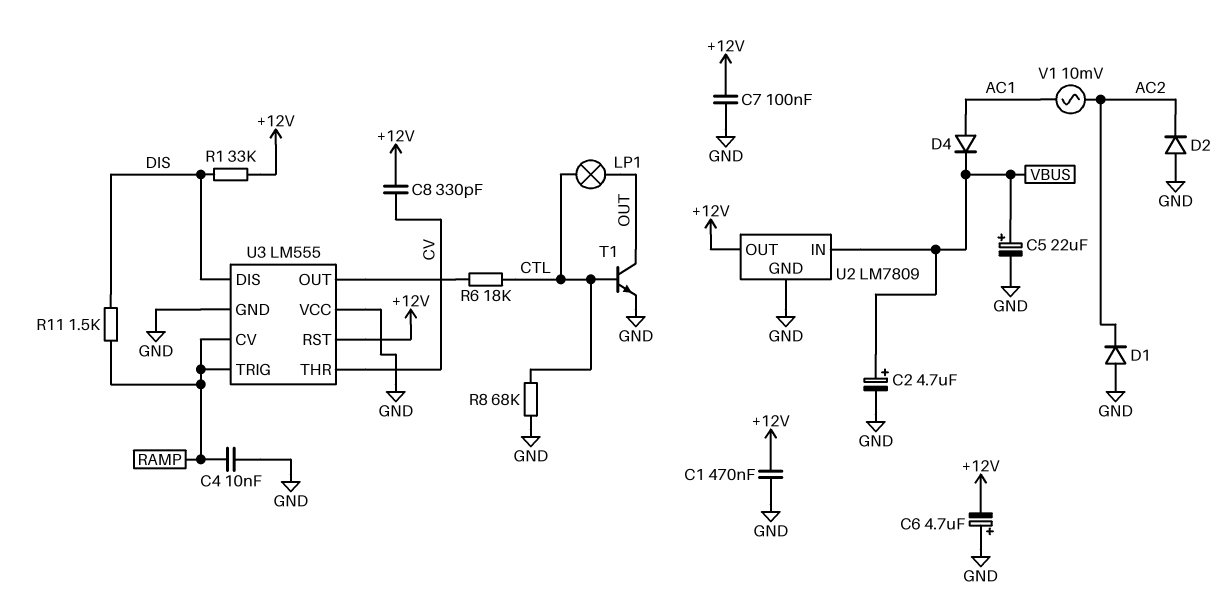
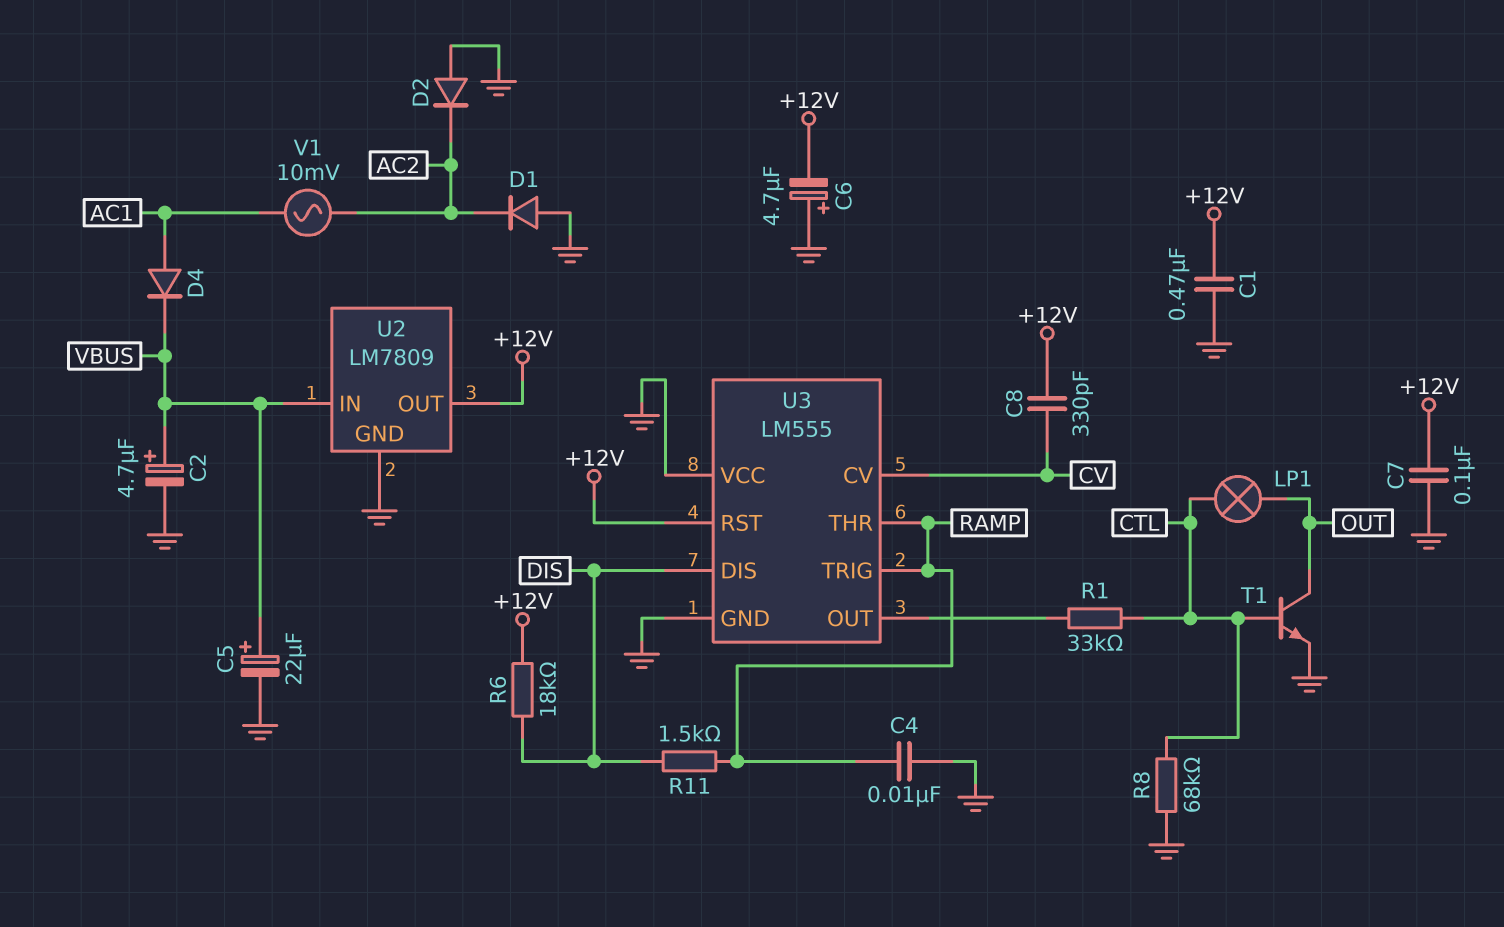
R1: 33k (+12V, DIS) -> 33k (CTL, U3/OUT)
R6: 18k (CTL, U3/OUT) -> 18k (+12V, DIS)
U3 pin CV: RAMP -> CV
U3 pin THR: CV -> RAMP

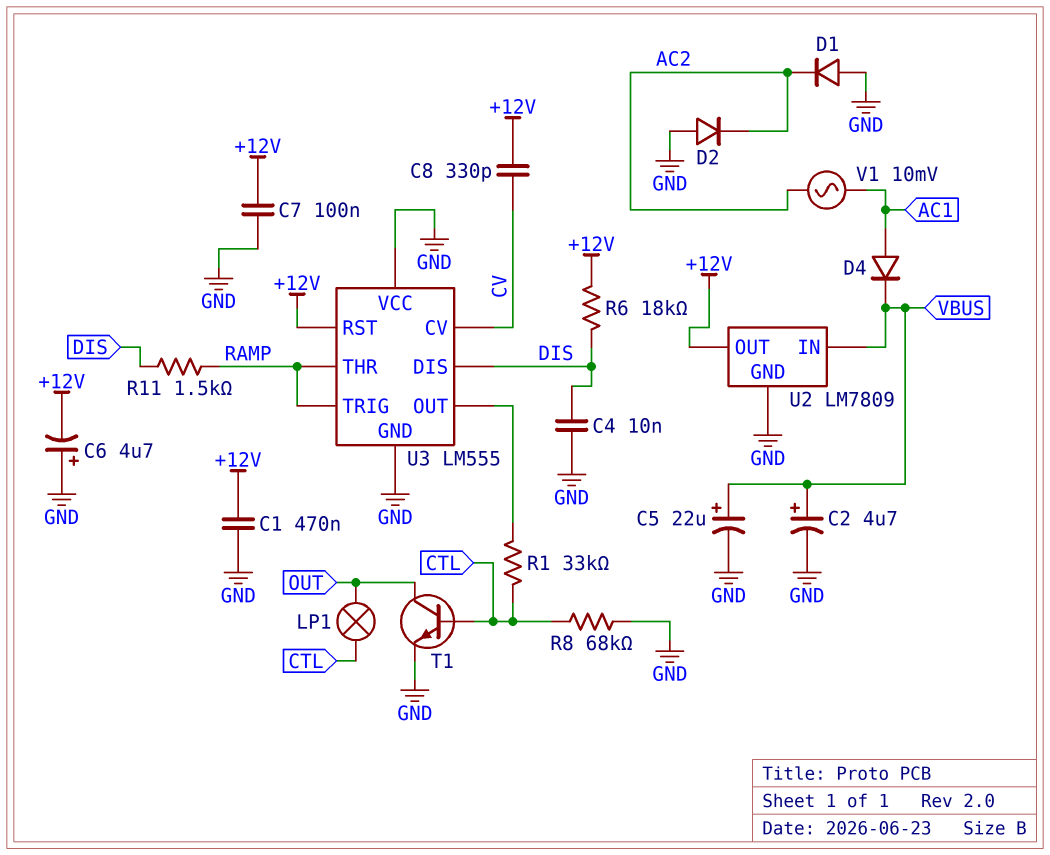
C4: 10nF (GND, RAMP) -> 10nF (DIS, GND)

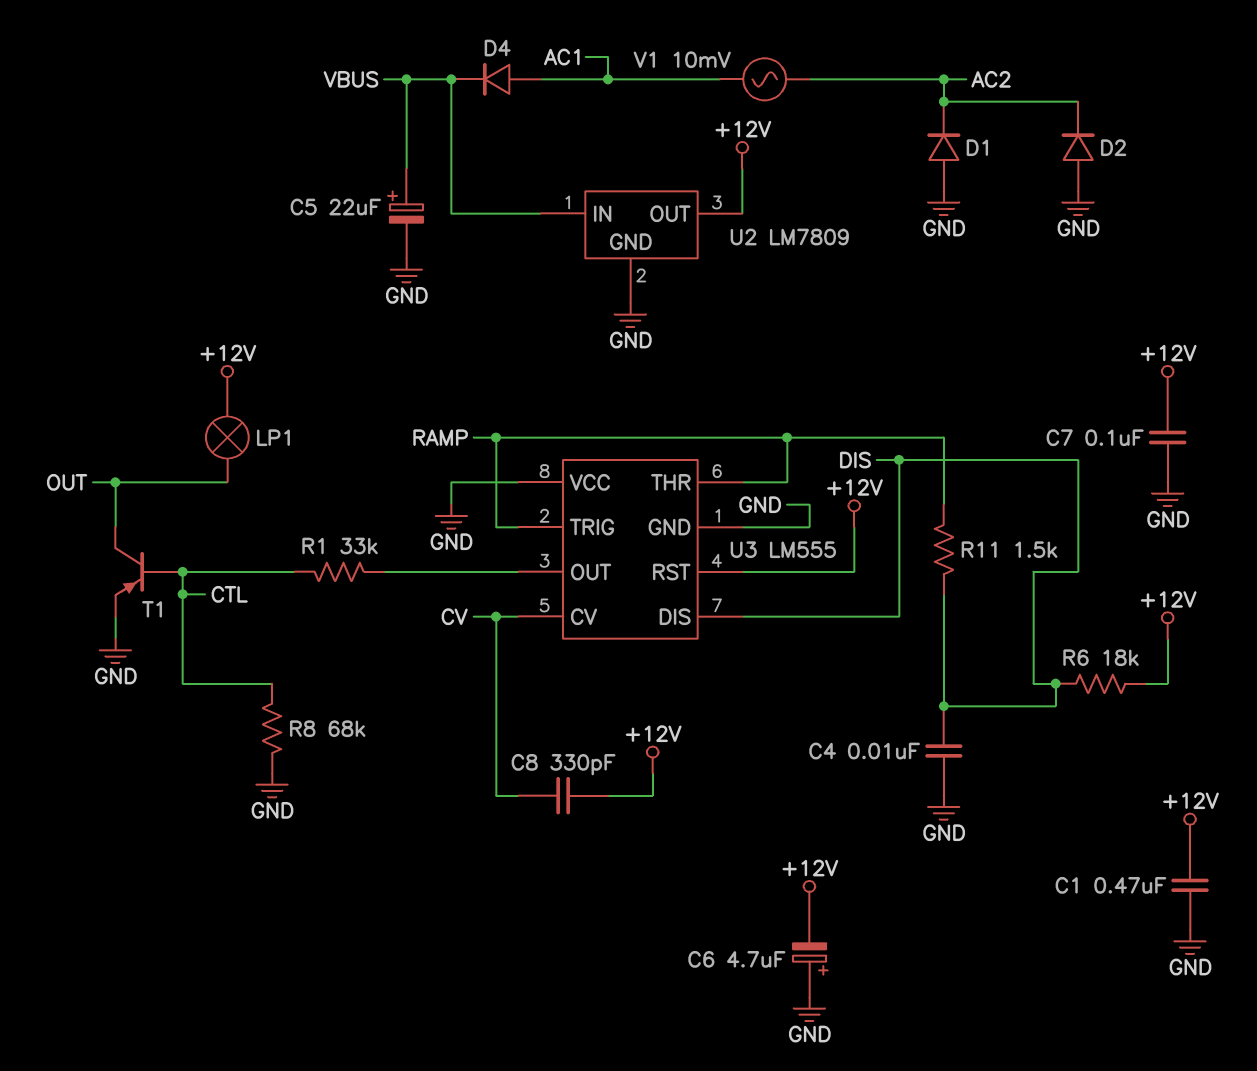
C2: 4.7uF (plus VBUS, minus GND) -> none
LP1: lamp (CTL, OUT) -> lamp (+12V, OUT)
T1: NPN (B CTL, C OUT, E GND) -> PNP (B CTL, C OUT, E GND)

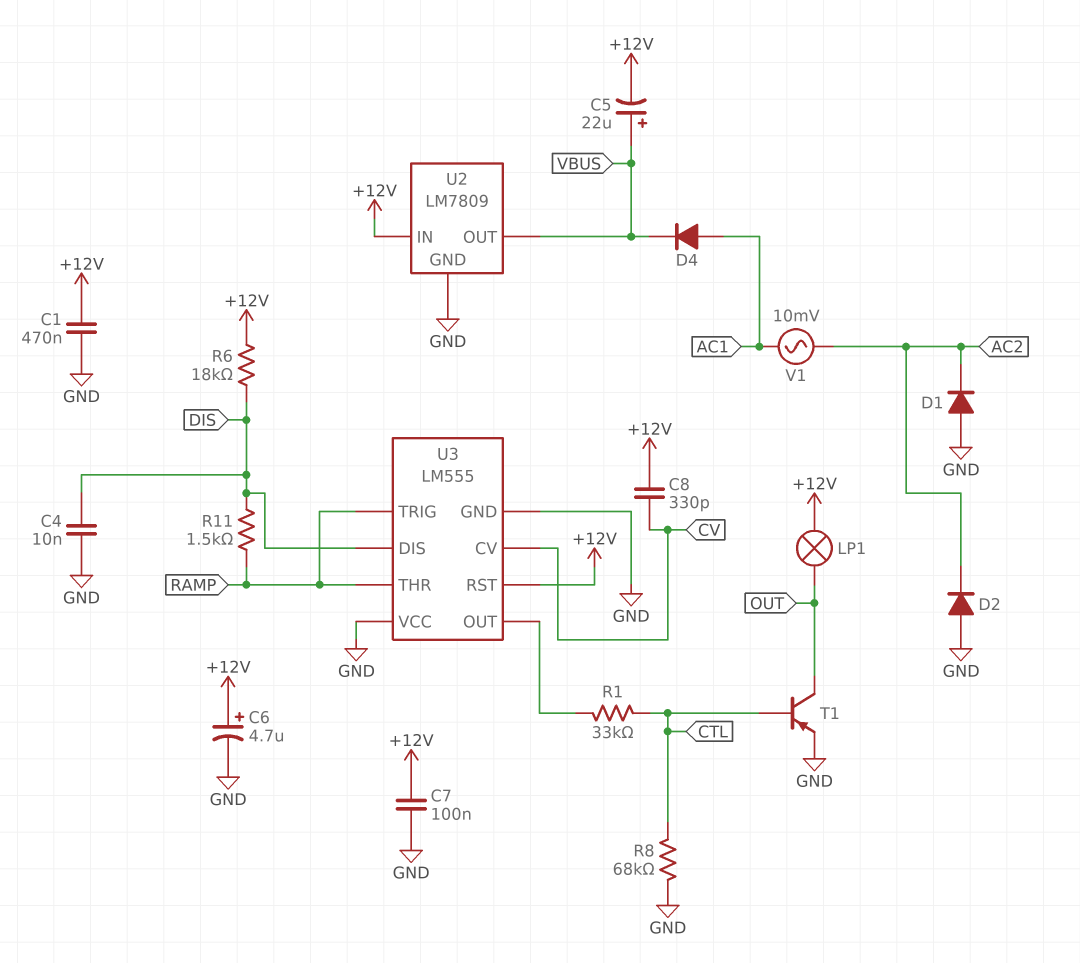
C5: 22uF (plus VBUS, minus GND) -> 22uF (plus VBUS, minus +12V)
C6: 4.7uF (plus GND, minus +12V) -> 4.7uF (plus +12V, minus GND)
U2 pin IN: VBUS -> +12V
U2 pin OUT: +12V -> VBUS

